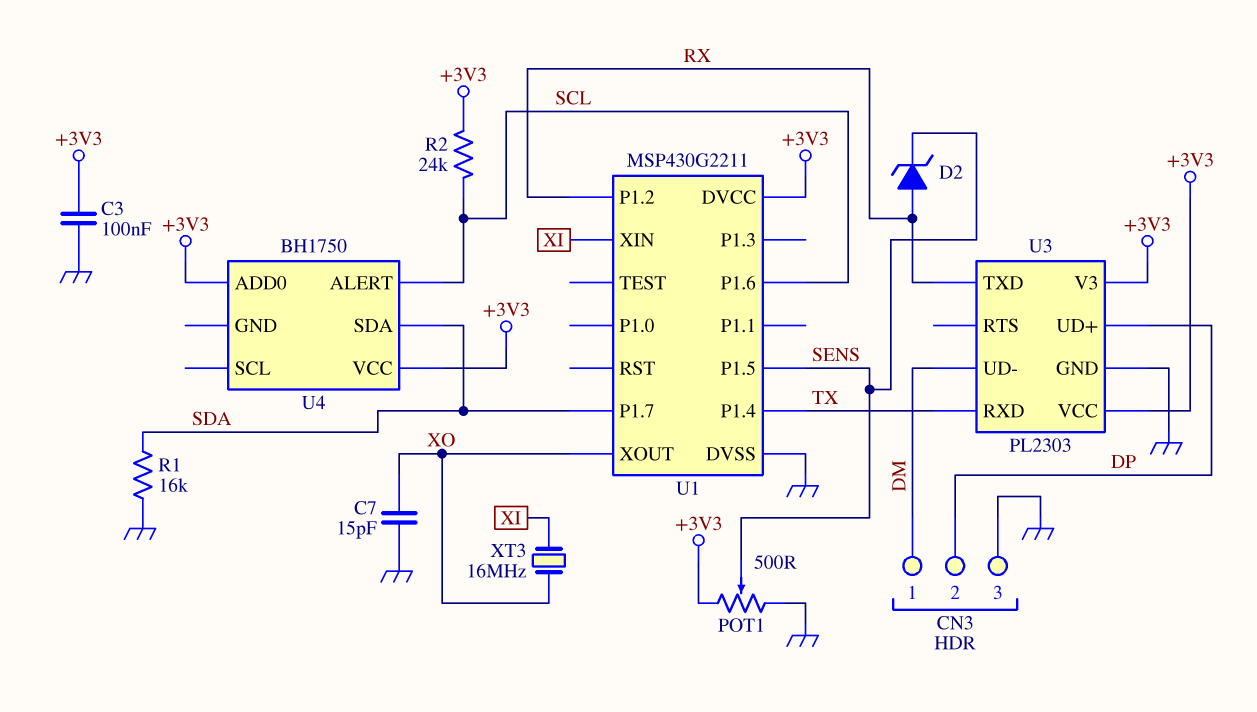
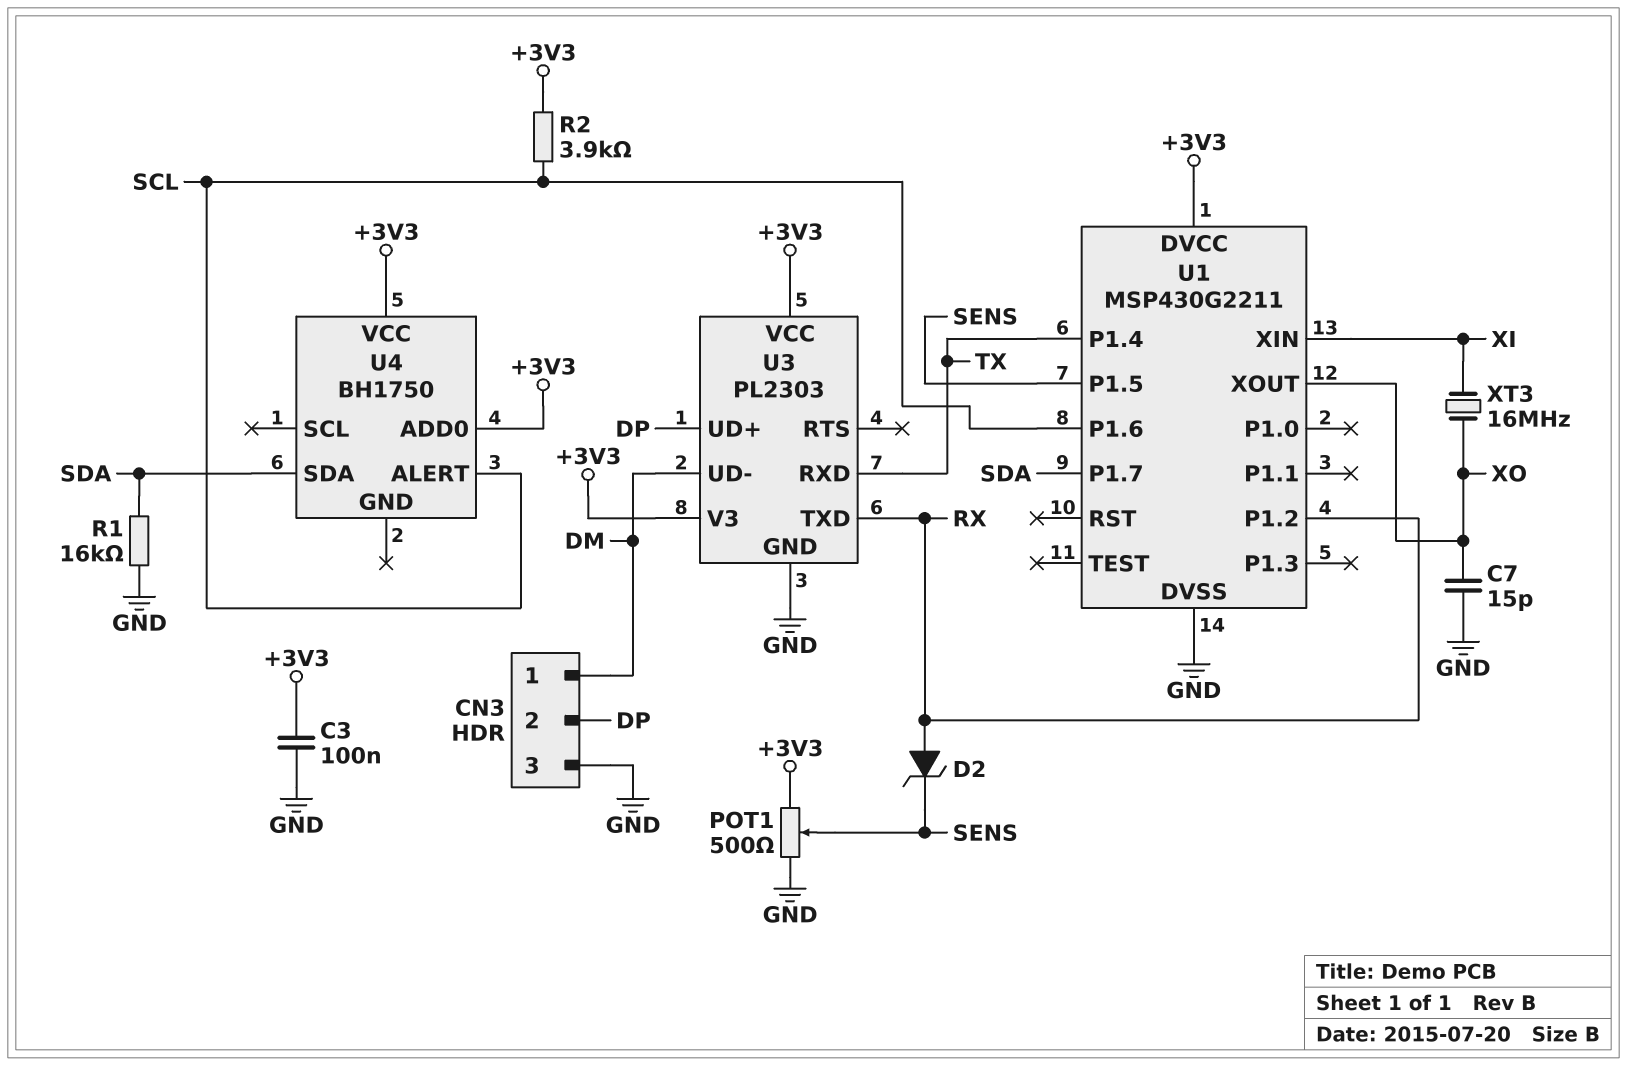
R2: 24k (+3V3, SCL) -> 3.9k (+3V3, SCL)

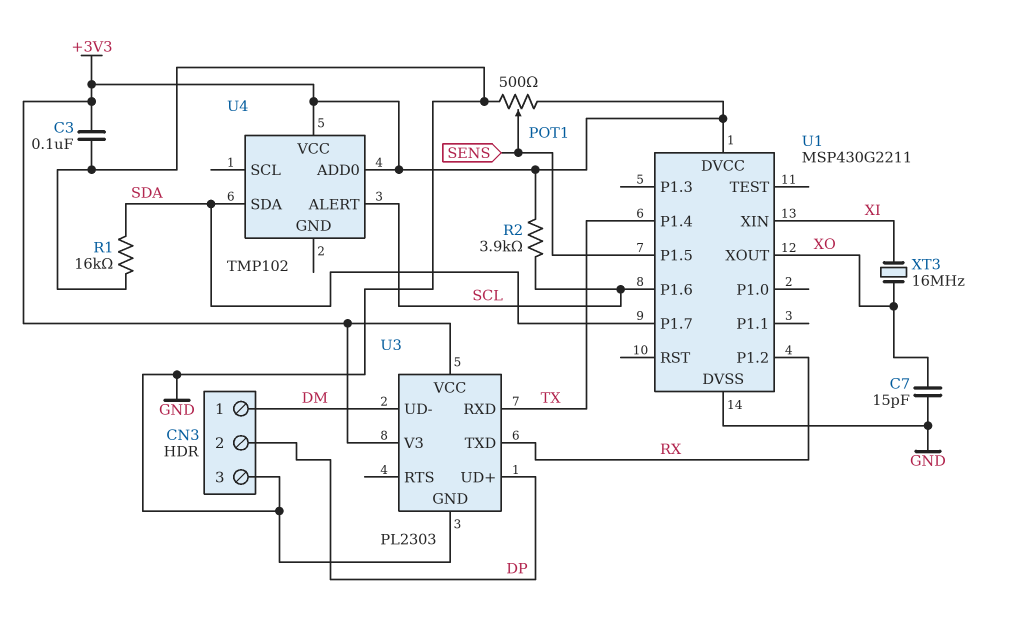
D2: zener (A RX, K SENS) -> none
U4: BH1750 -> TMP102

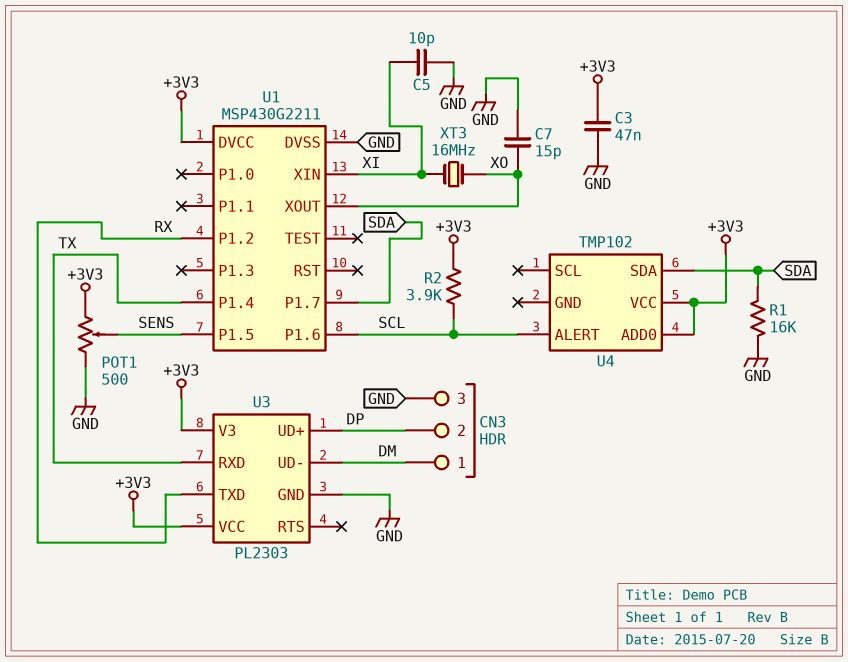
C3: 100nF (+3V3, GND) -> 47nF (+3V3, GND)
C5: none -> 10pF (GND, XI)

